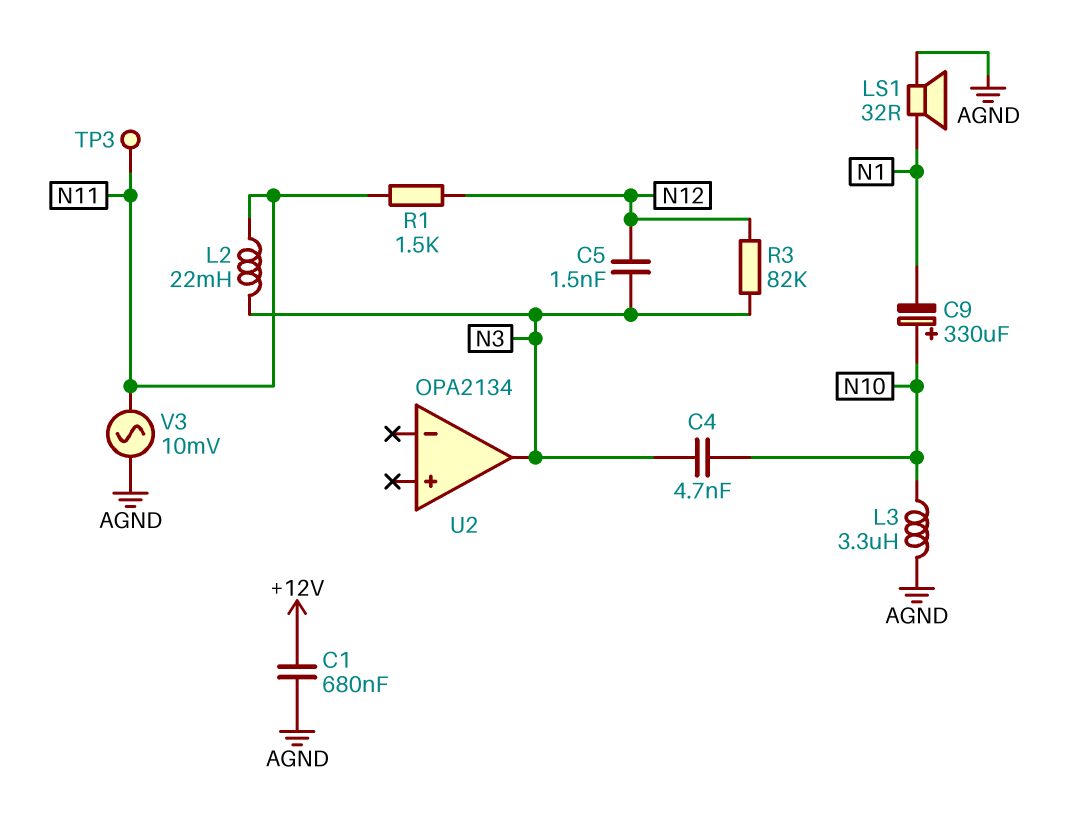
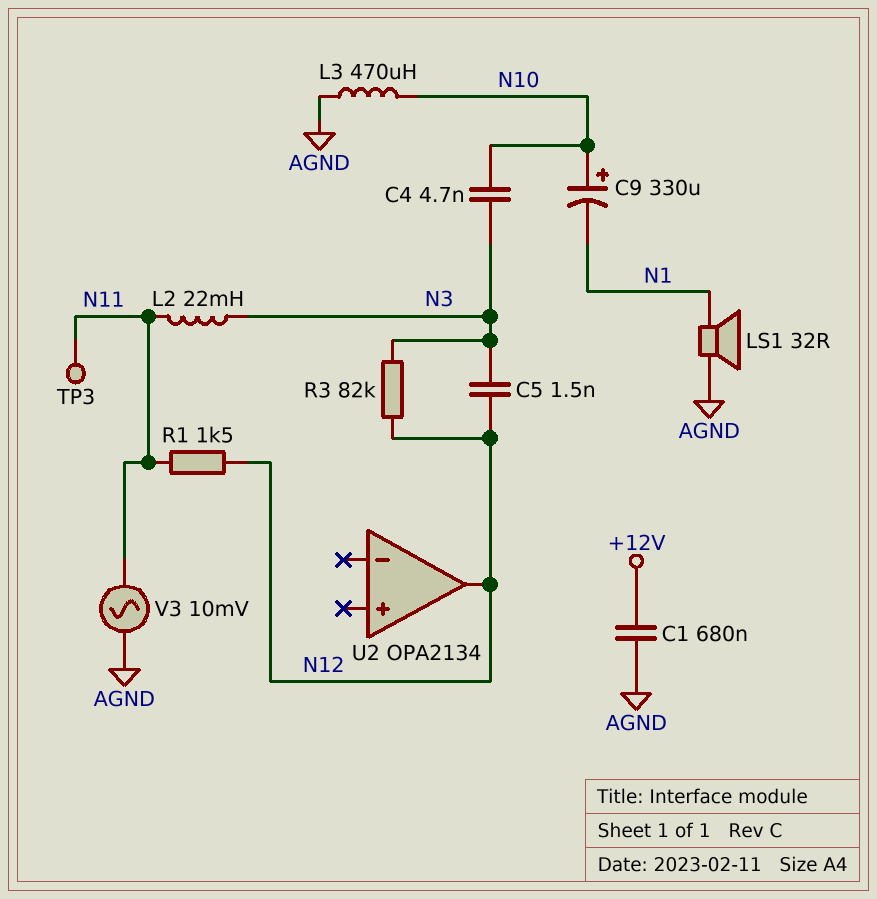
L3: 3.3uH (AGND, N10) -> 470uH (AGND, N10)
U2 pin out: N3 -> N12

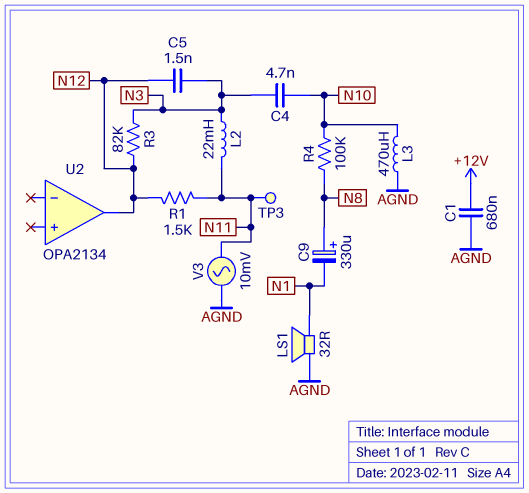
C9: 330uF (plus N10, minus N1) -> 330uF (plus N8, minus N1)
R4: none -> 100k (N8, N10)

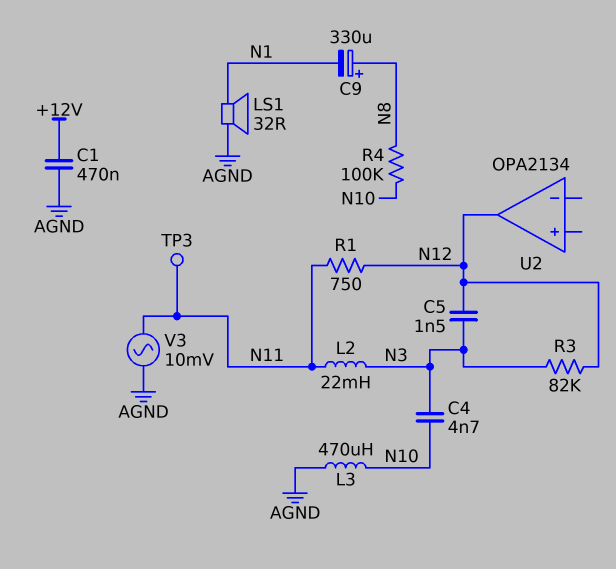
C1: 680nF (+12V, AGND) -> 470nF (+12V, AGND)
R1: 1.5k (N11, N12) -> 750 (N11, N12)

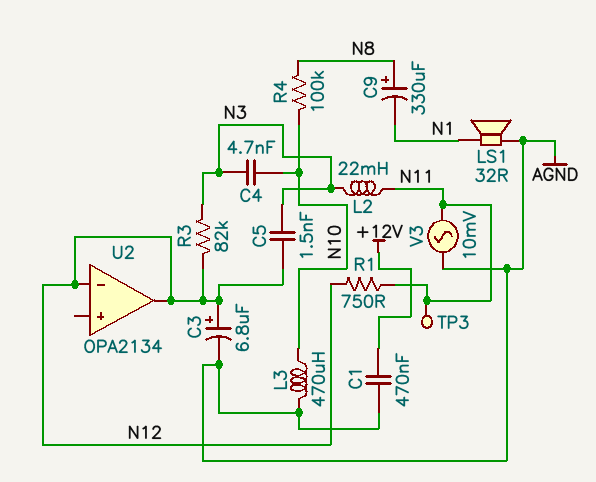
C3: none -> 6.8uF (plus N12, minus AGND)
U2 pin in-: none -> N12

